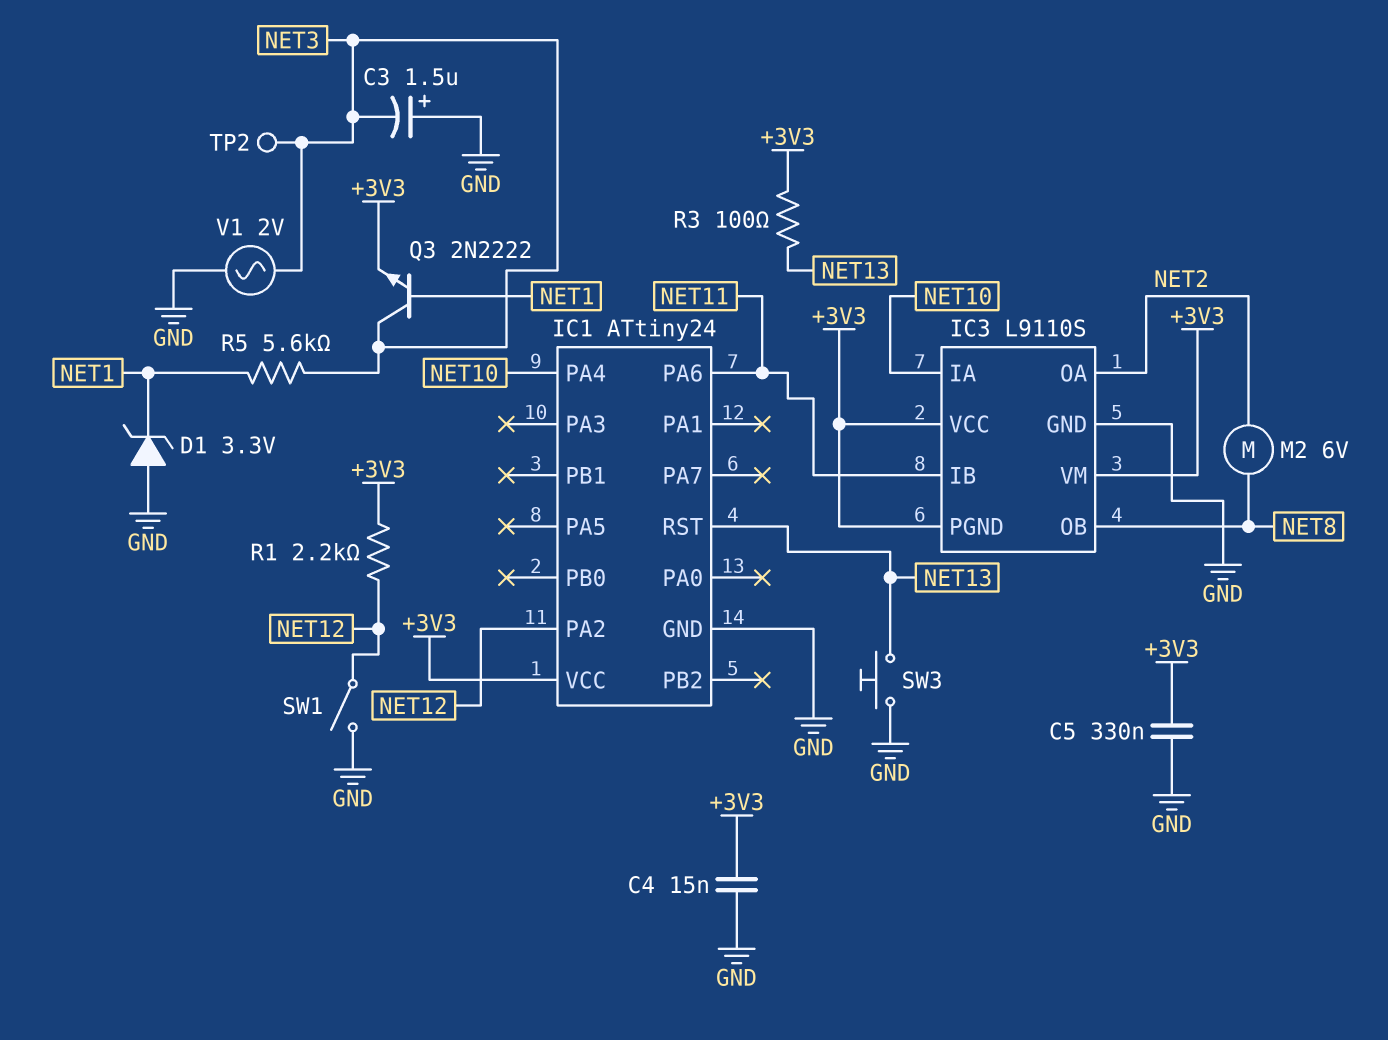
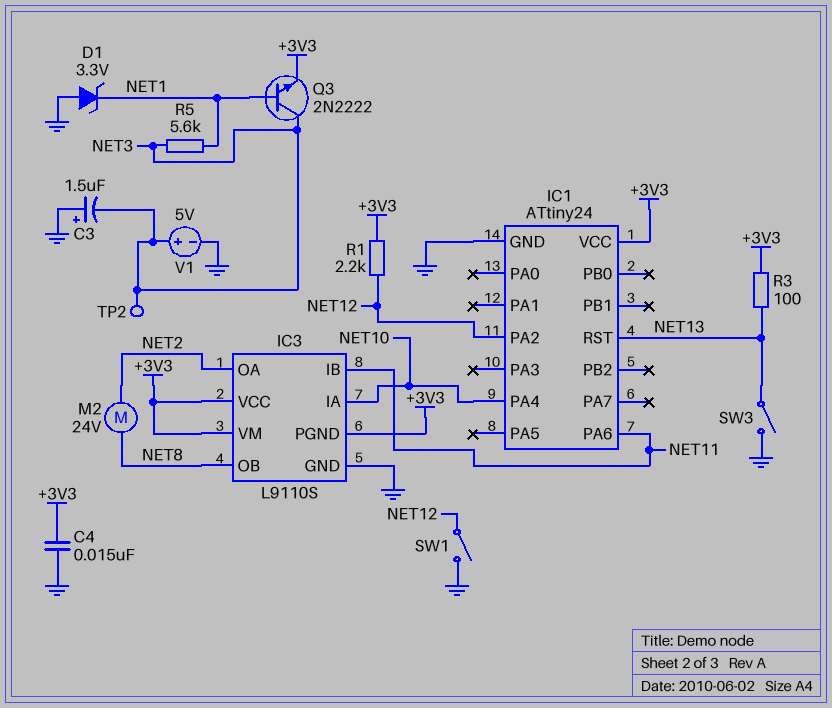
C5: 330nF (+3V3, GND) -> none
M2: motor 6V (NET2, NET8) -> motor 24V (NET2, NET8)
SW3: button (GND, NET13) -> switch (GND, NET13)
V1: AC 2V (GND, NET3) -> 5V (plus NET3, minus GND)

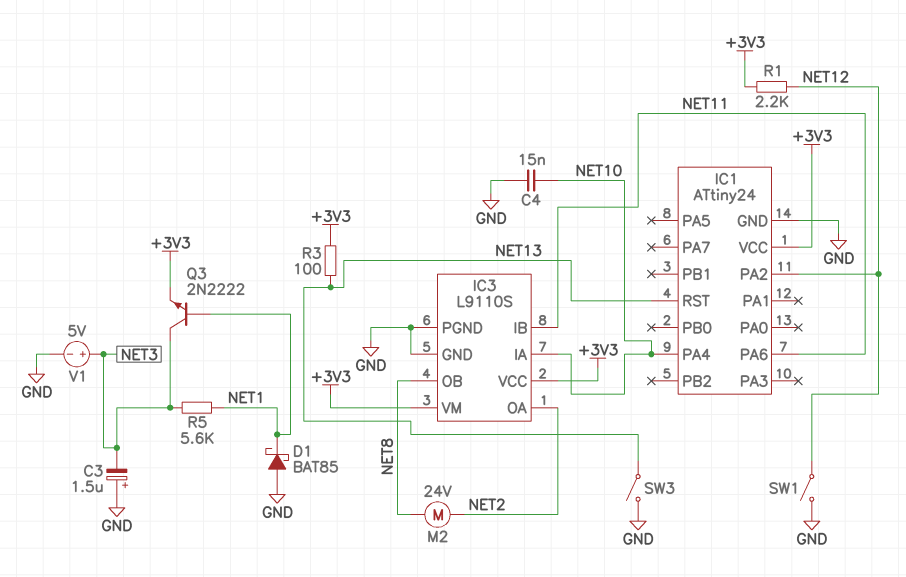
C4: 15nF (+3V3, GND) -> 15nF (GND, NET10)
D1: zener 3.3V (A GND, K NET1) -> schottky BAT85 (A GND, K NET1)
IC3 pin PGND: +3V3 -> GND
TP2: test point (NET3) -> none

